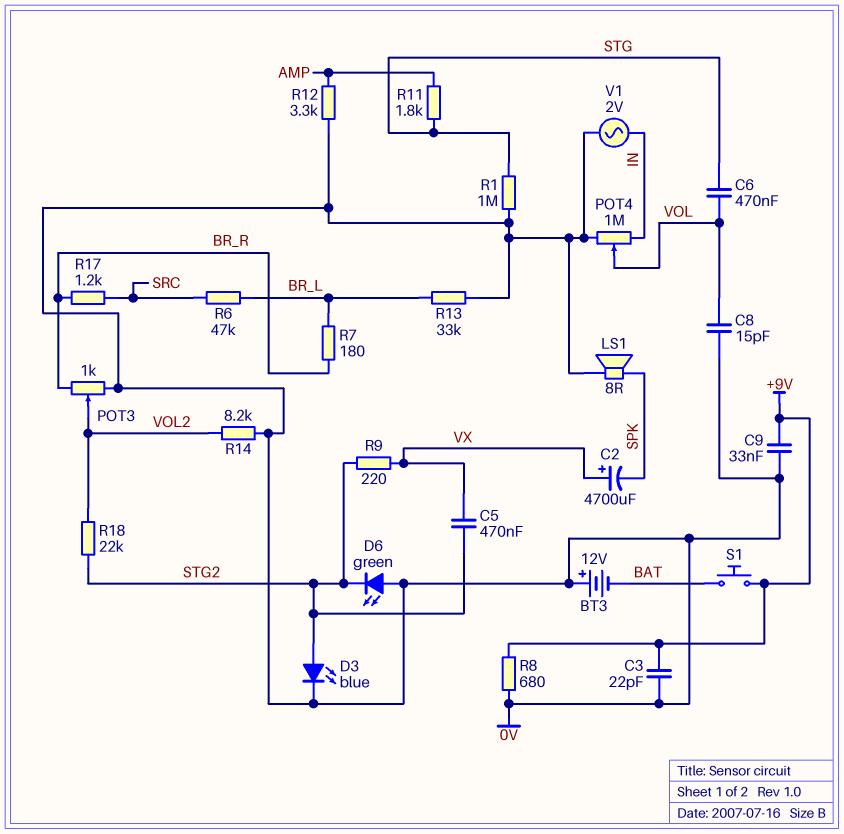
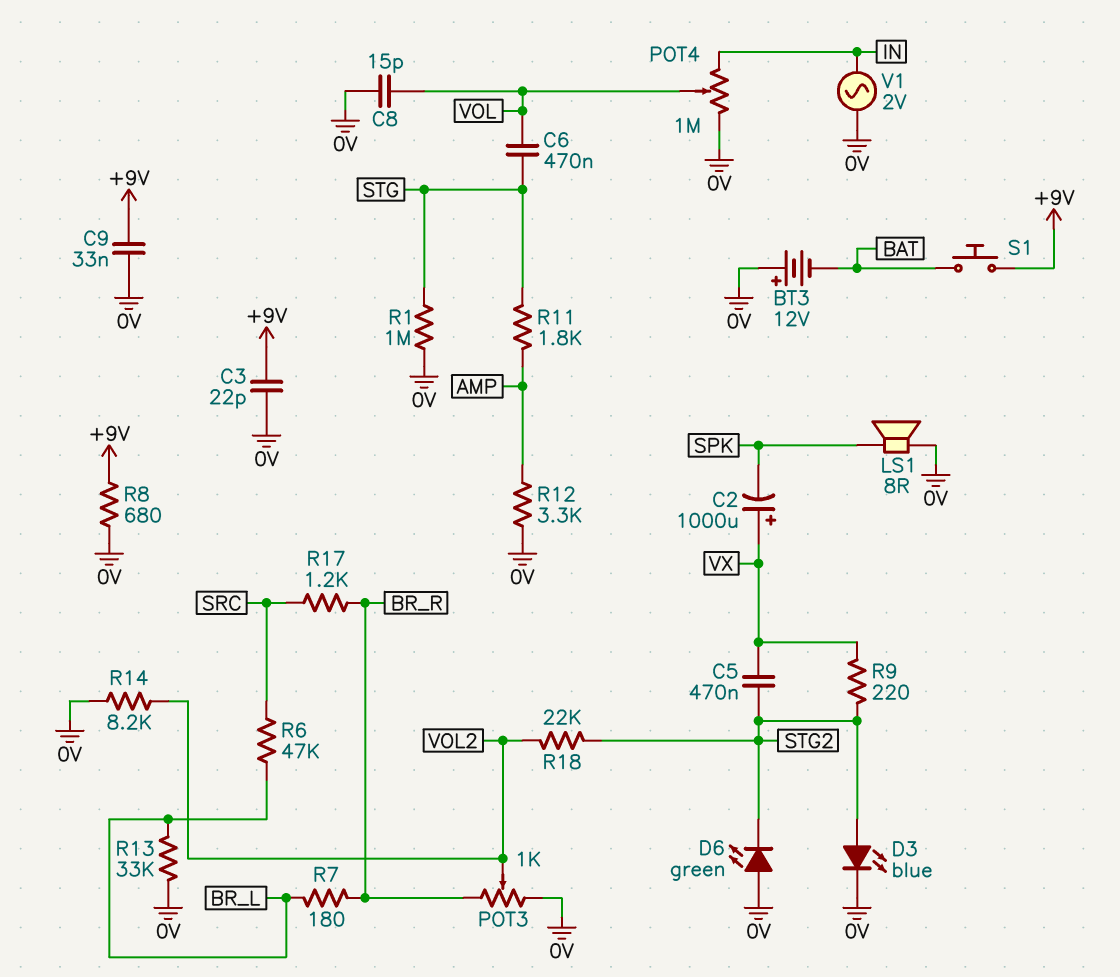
C2: 4700uF (plus VX, minus SPK) -> 1000uF (plus VX, minus SPK)

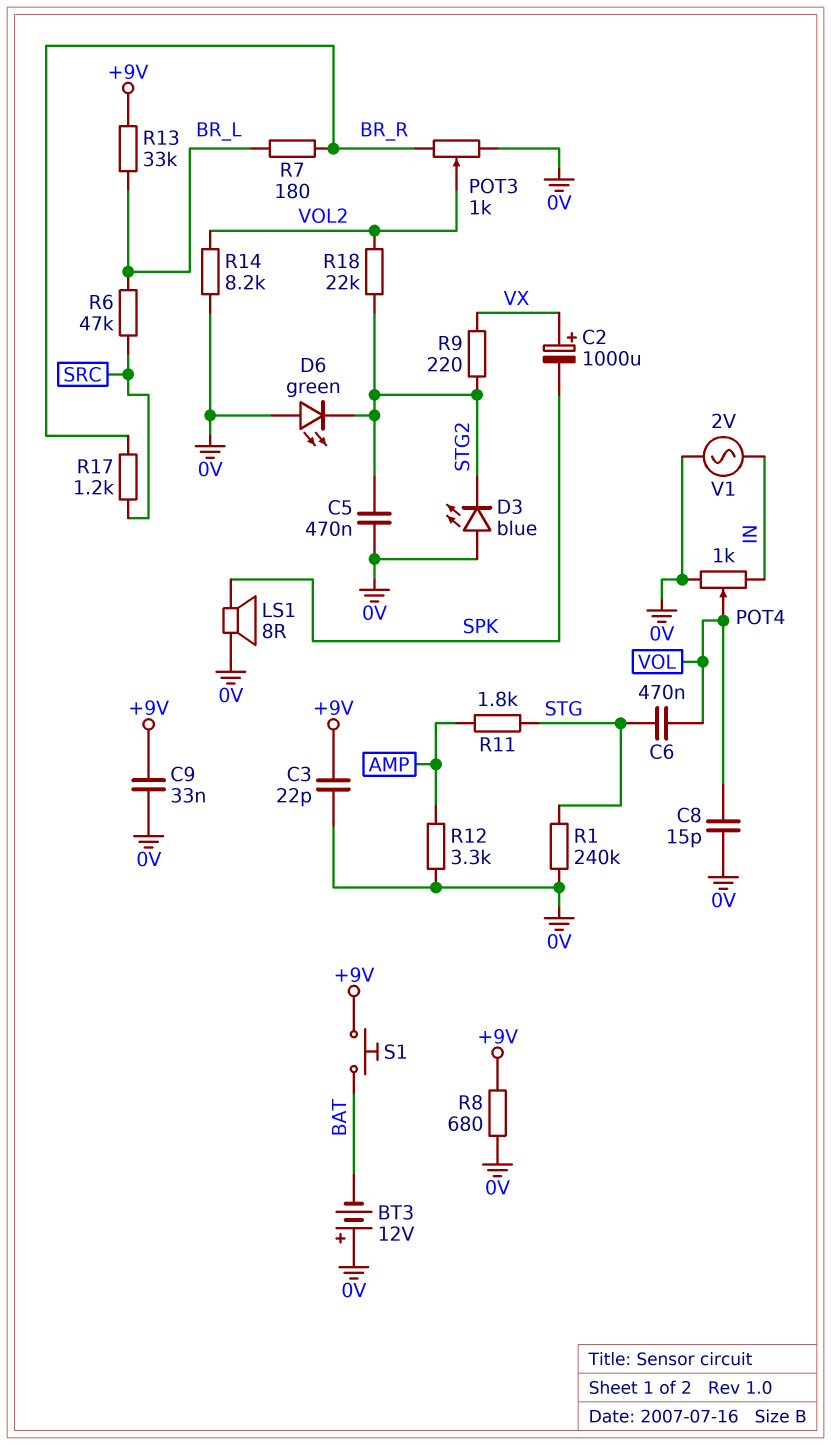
C5: 470nF (STG2, VX) -> 470nF (0V, STG2)
D3: LED blue (A STG2, K 0V) -> LED blue (A 0V, K STG2)
POT4: 1M (0V, IN, wiper VOL) -> 1k (0V, IN, wiper VOL)
R1: 1M (0V, STG) -> 240k (0V, STG)
R13: 33k (0V, BR_L) -> 33k (+9V, BR_L)

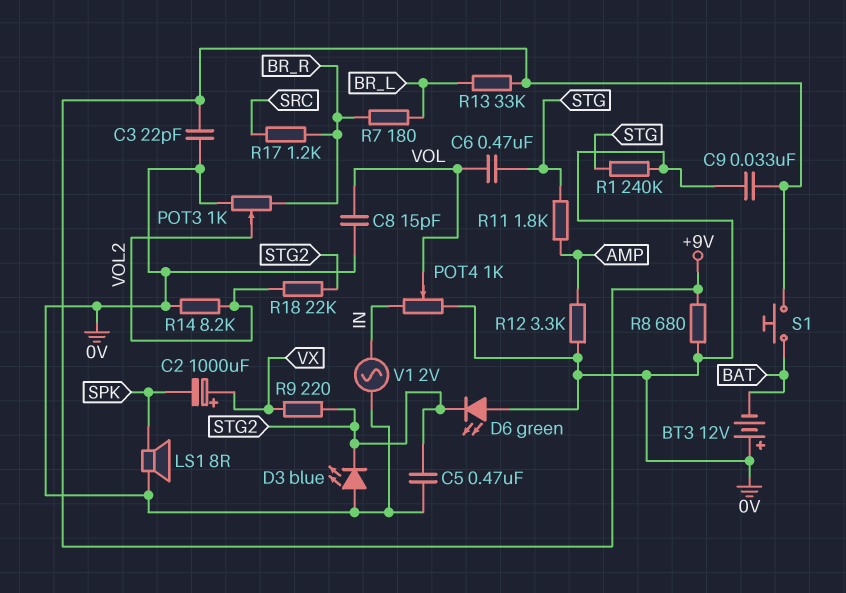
R6: 47k (BR_L, SRC) -> none

